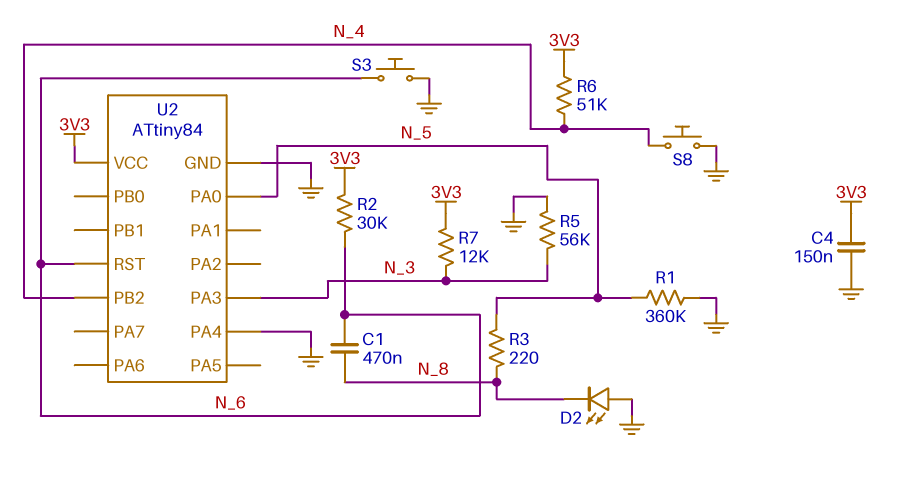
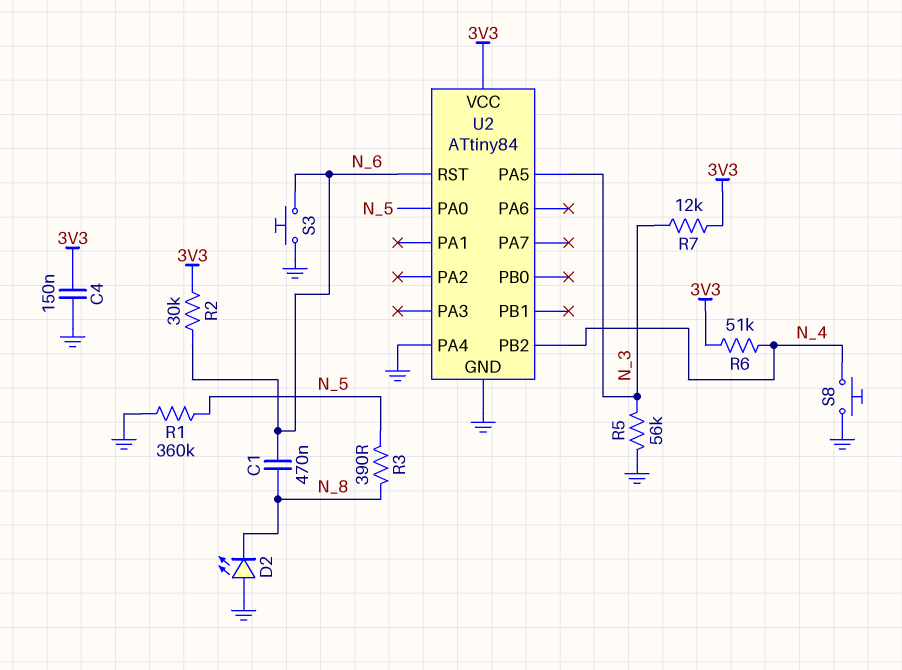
R3: 220 (N_5, N_8) -> 390 (N_5, N_8)
U2 pin PA3: N_3 -> none
U2 pin PA5: none -> N_3

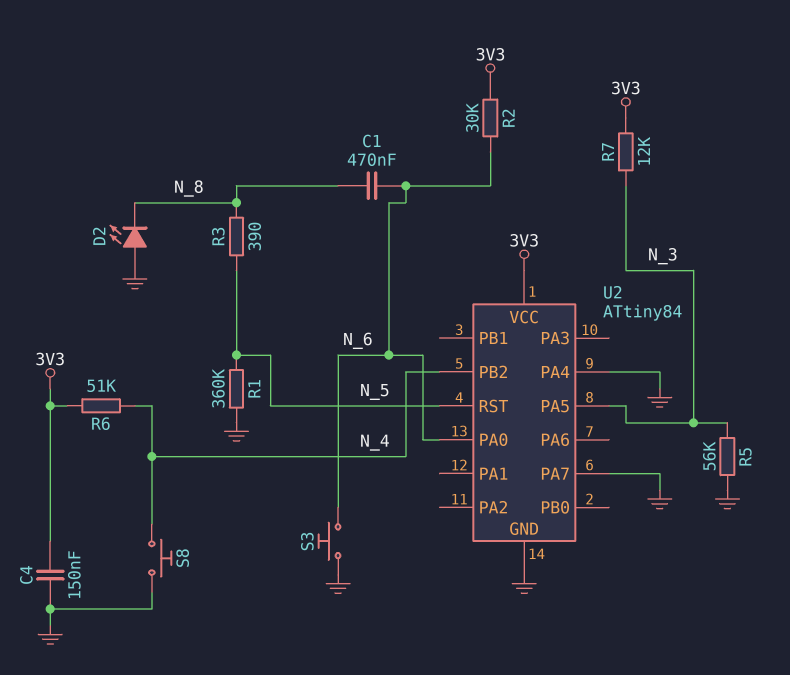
U2 pin PA0: N_5 -> N_6
U2 pin PA7: none -> GND
U2 pin RST: N_6 -> N_5

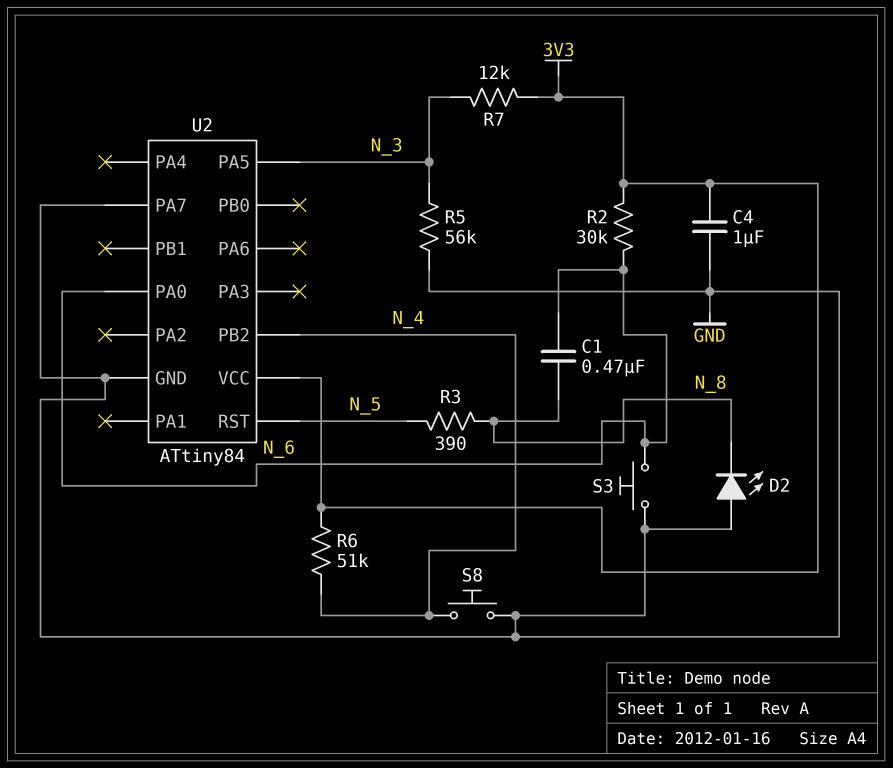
C4: 150nF (3V3, GND) -> 1uF (3V3, GND)
R1: 360k (GND, N_5) -> none
U2 pin PA4: GND -> none

